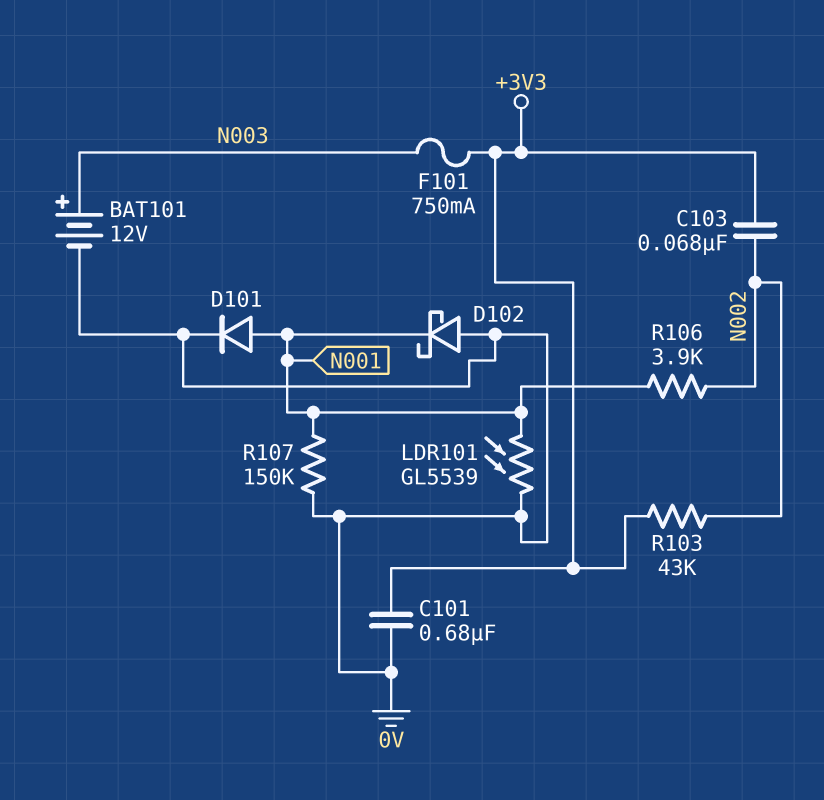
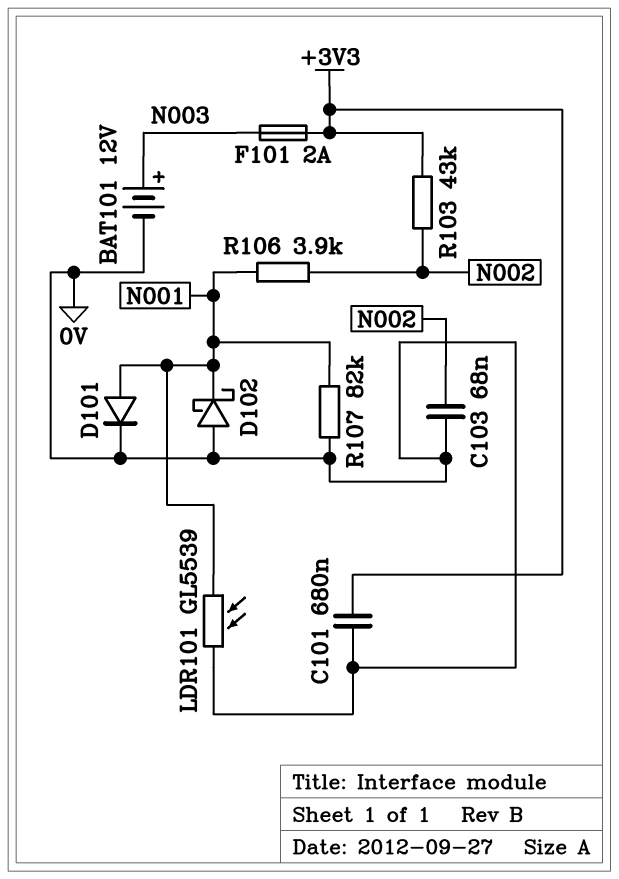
C103: 68nF (+3V3, N002) -> 68nF (0V, N002)
F101: 750mA (+3V3, N003) -> 2A (+3V3, N003)
R107: 150k (0V, N001) -> 82k (0V, N001)

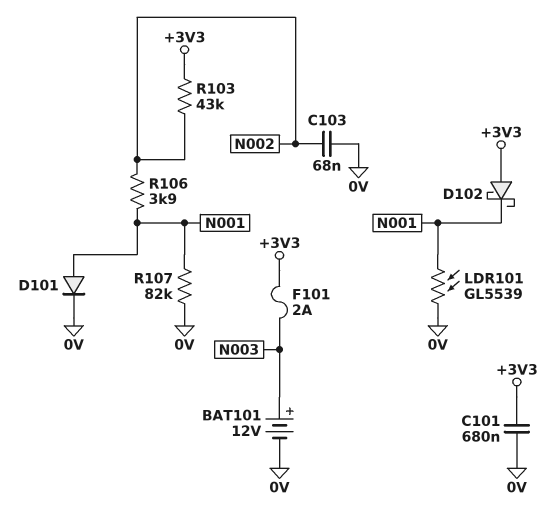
D102: schottky (A 0V, K N001) -> schottky (A +3V3, K N001)

